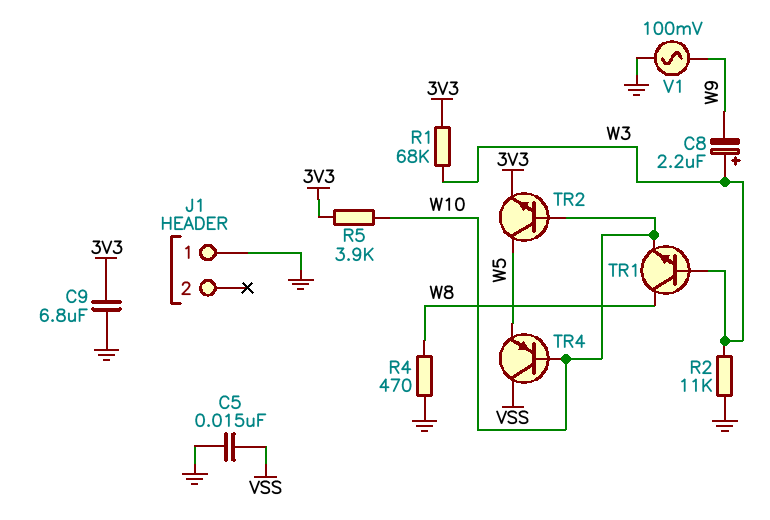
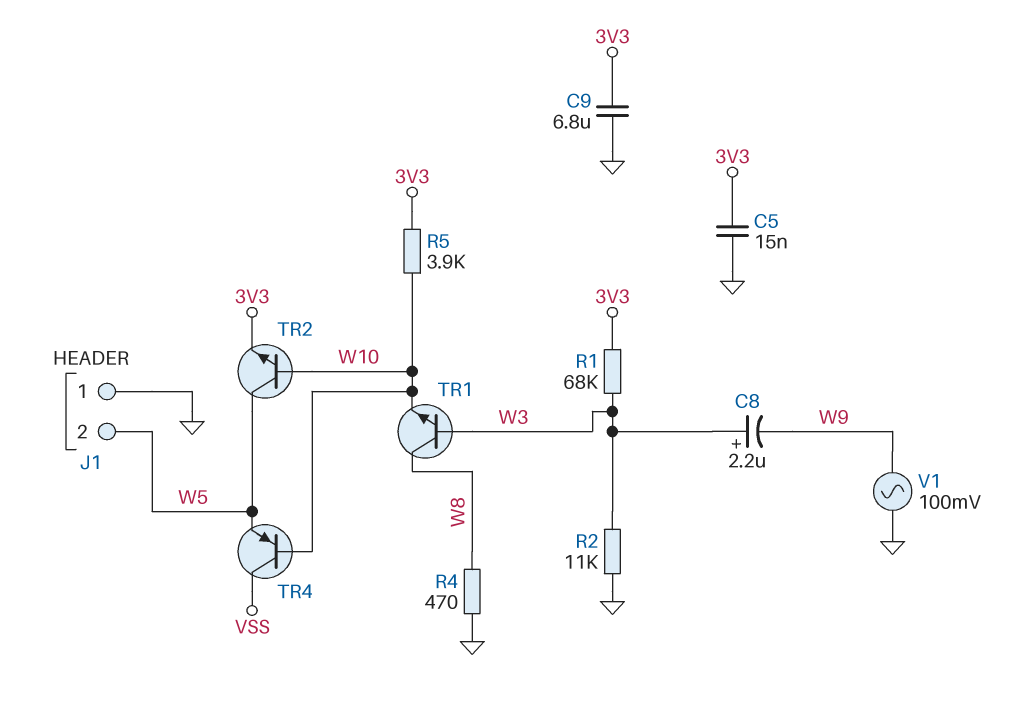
C5: 15nF (GND, VSS) -> 15nF (3V3, GND)
J1 pin 2: none -> W5

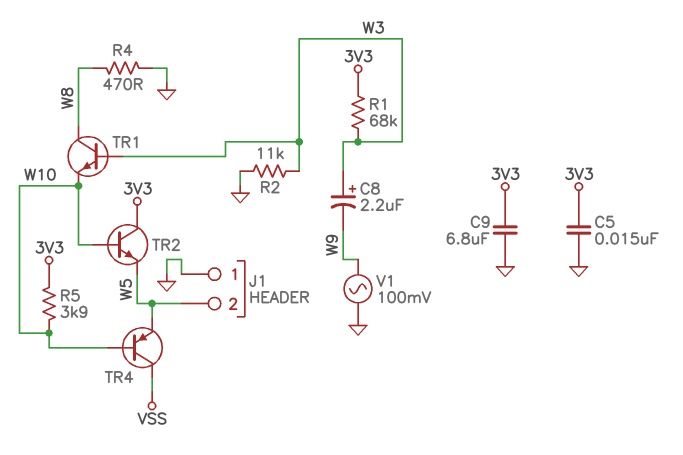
TR2: NPN (B W10, C W5, E 3V3) -> NPN (B W10, C 3V3, E W5)

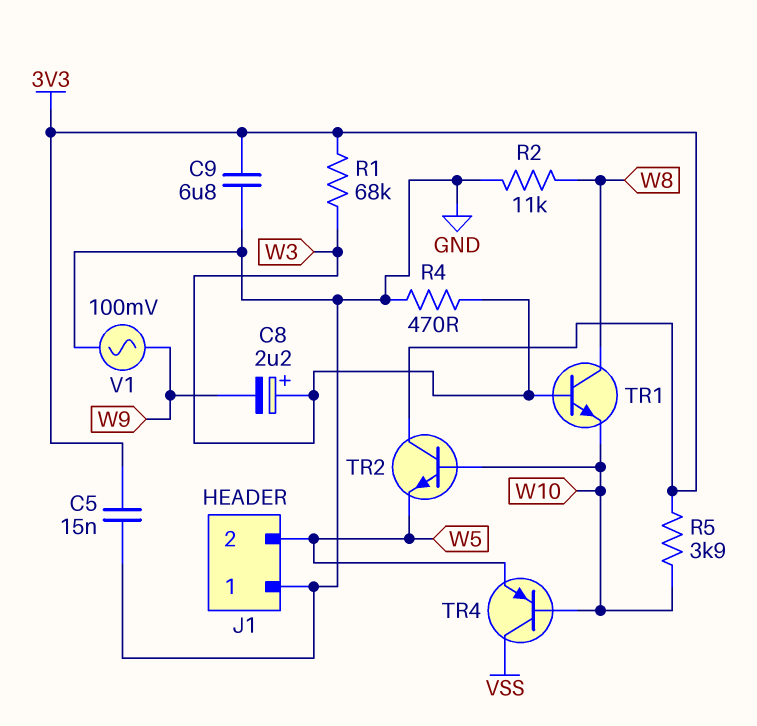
R2: 11k (GND, W3) -> 11k (GND, W8)
R4: 470 (GND, W8) -> 470 (GND, W3)

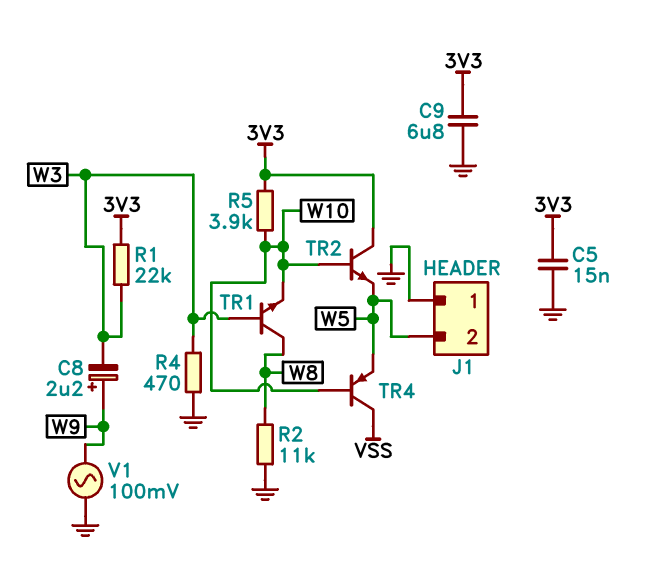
C8: 2.2uF (plus W3, minus W9) -> 2.2uF (plus W9, minus W3)
R1: 68k (3V3, W3) -> 22k (3V3, W3)

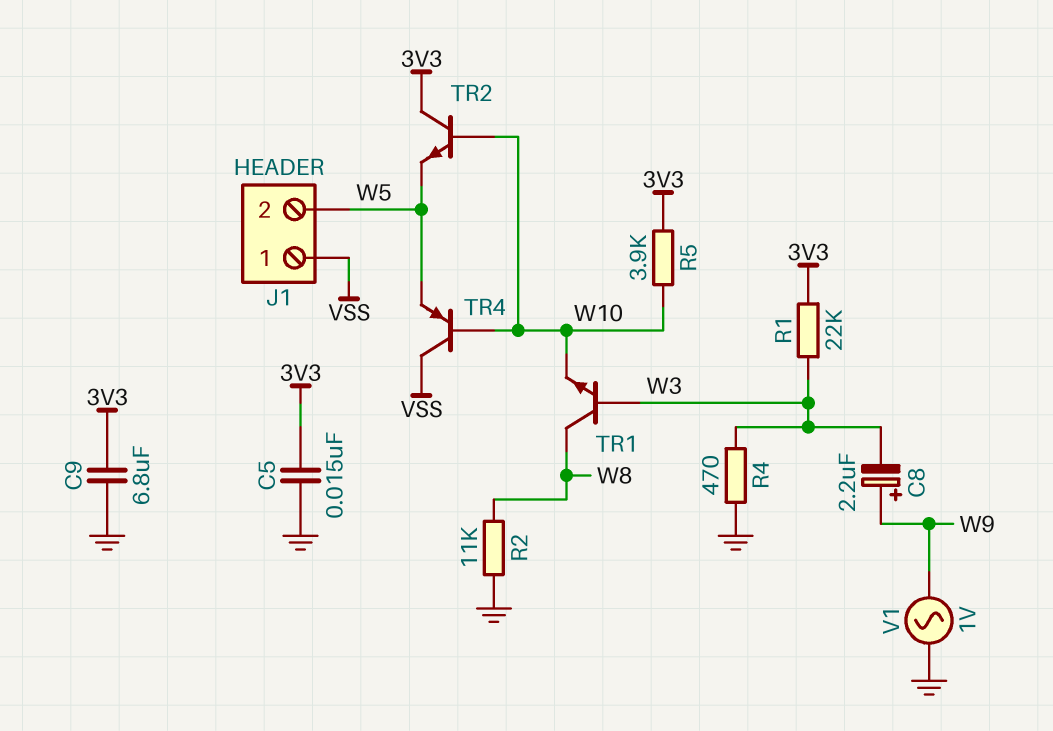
J1 pin 1: GND -> VSS
V1: AC 100mV (GND, W9) -> AC 1V (GND, W9)

